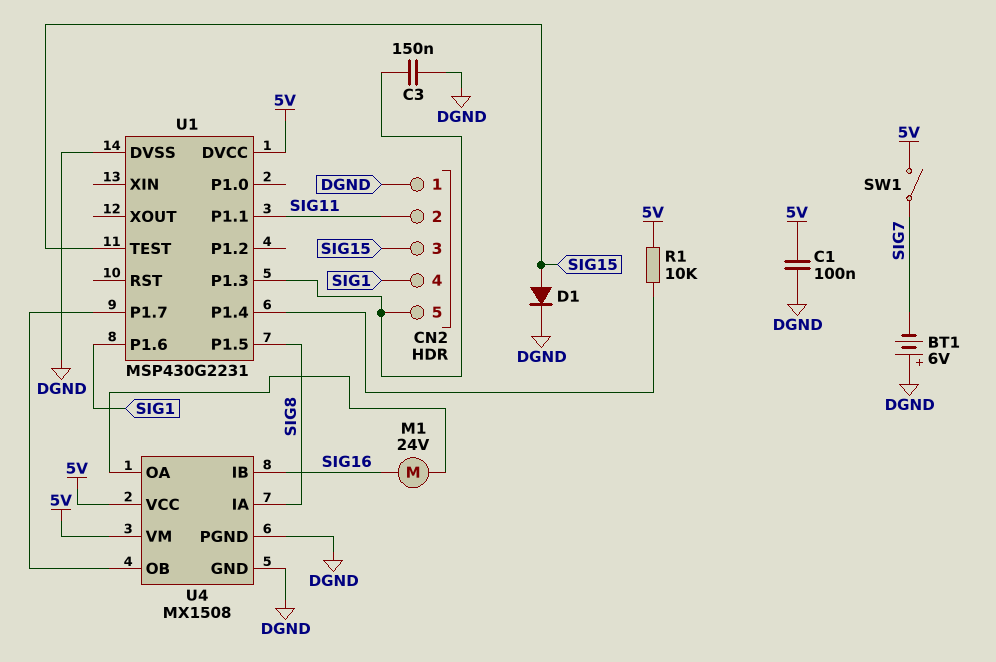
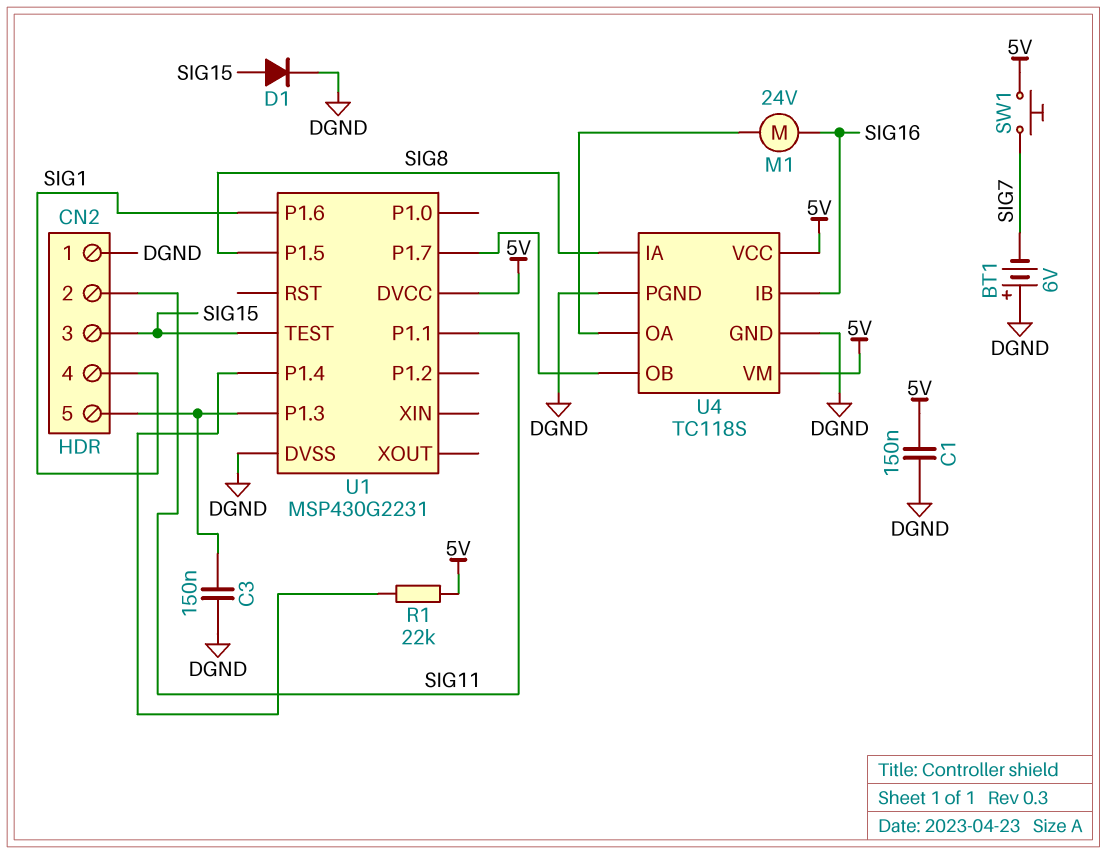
C1: 100nF (5V, DGND) -> 150nF (5V, DGND)
R1: 10k (5V, U1/P1.4) -> 22k (5V, U1/P1.4)
SW1: switch (5V, SIG7) -> button (5V, SIG7)
U4: MX1508 -> TC118S

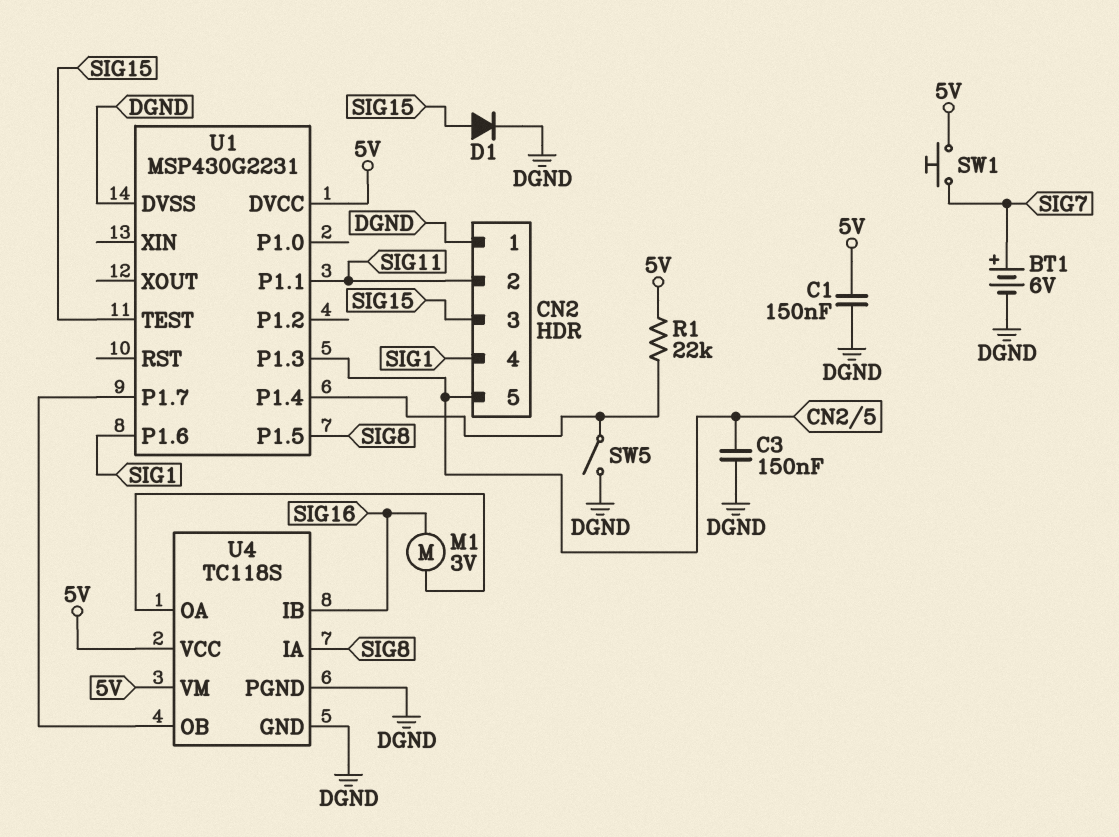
BT1: 6V (plus DGND, minus SIG7) -> 6V (plus SIG7, minus DGND)
M1: motor 24V (SIG16, U4/OA) -> motor 3V (SIG16, U4/OA)
SW5: none -> switch (DGND, U1/P1.4)

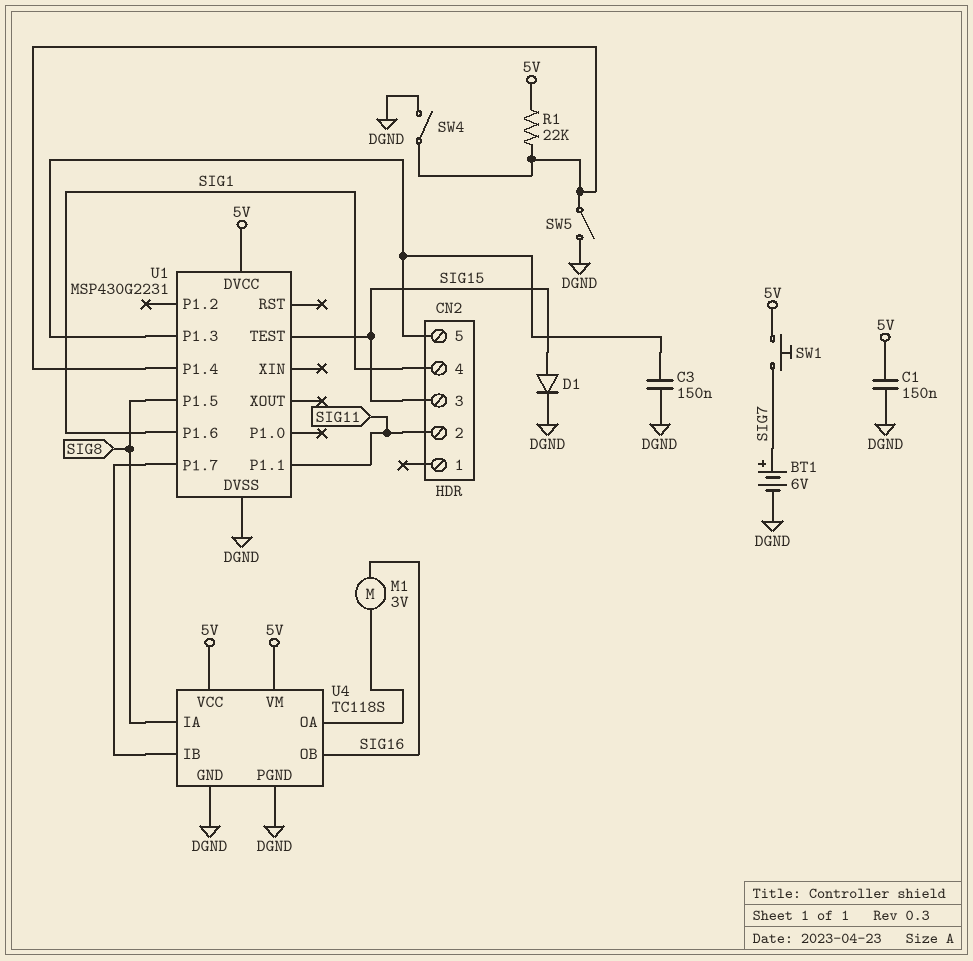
CN2 pin 1: DGND -> none
SW4: none -> switch (DGND, U1/P1.4)
U4 pin IB: SIG16 -> U1/P1.7
U4 pin OB: U1/P1.7 -> SIG16

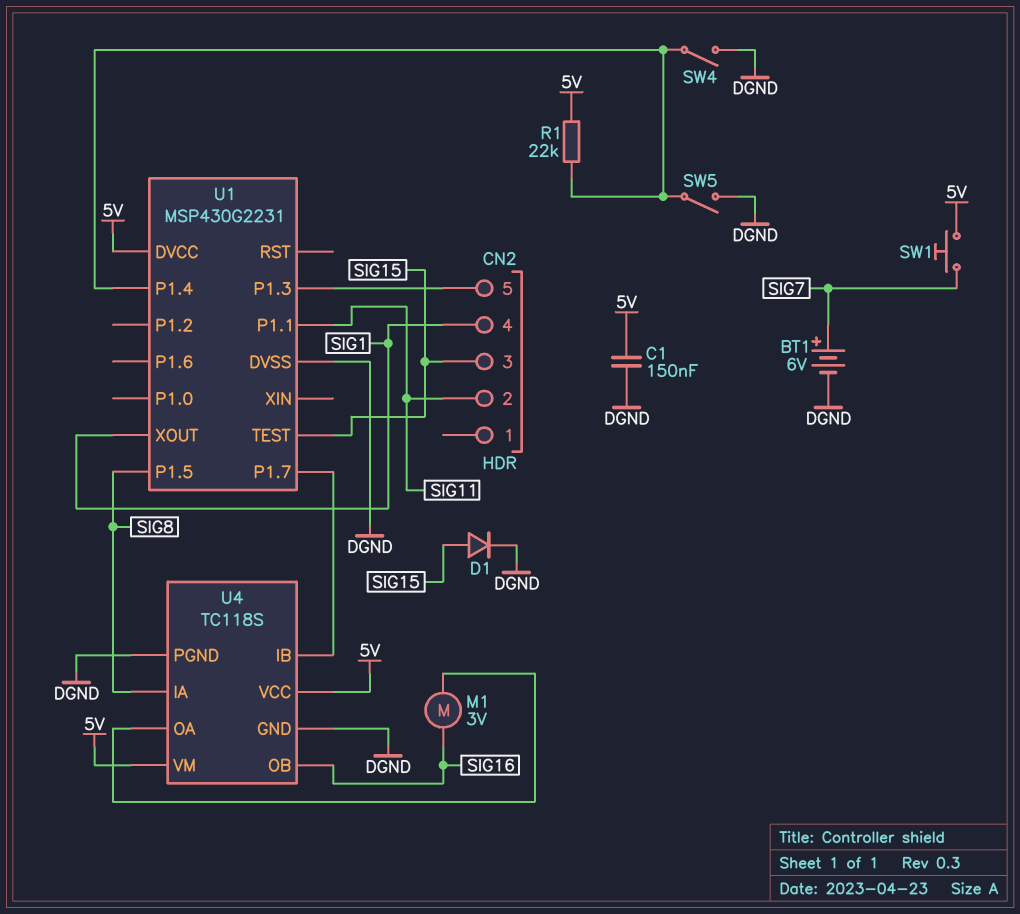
C3: 150nF (CN2/5, DGND) -> none
U1 pin P1.6: SIG1 -> none
U1 pin XOUT: none -> SIG1

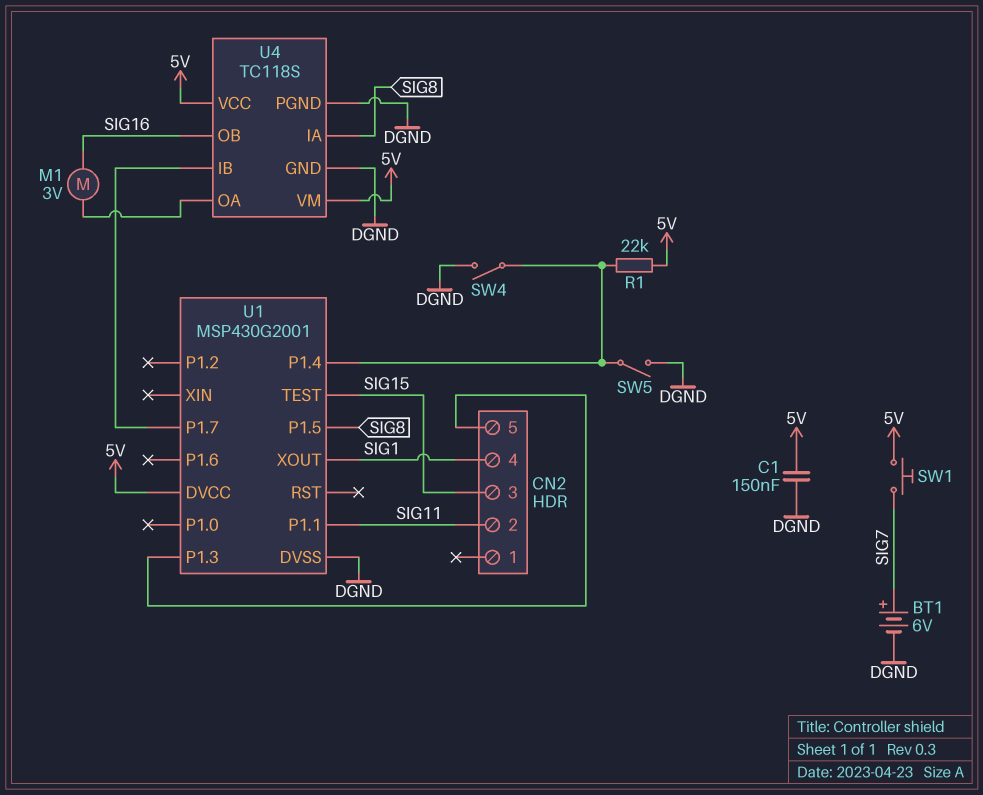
D1: diode (A SIG15, K DGND) -> none
U1: MSP430G2231 -> MSP430G2001

